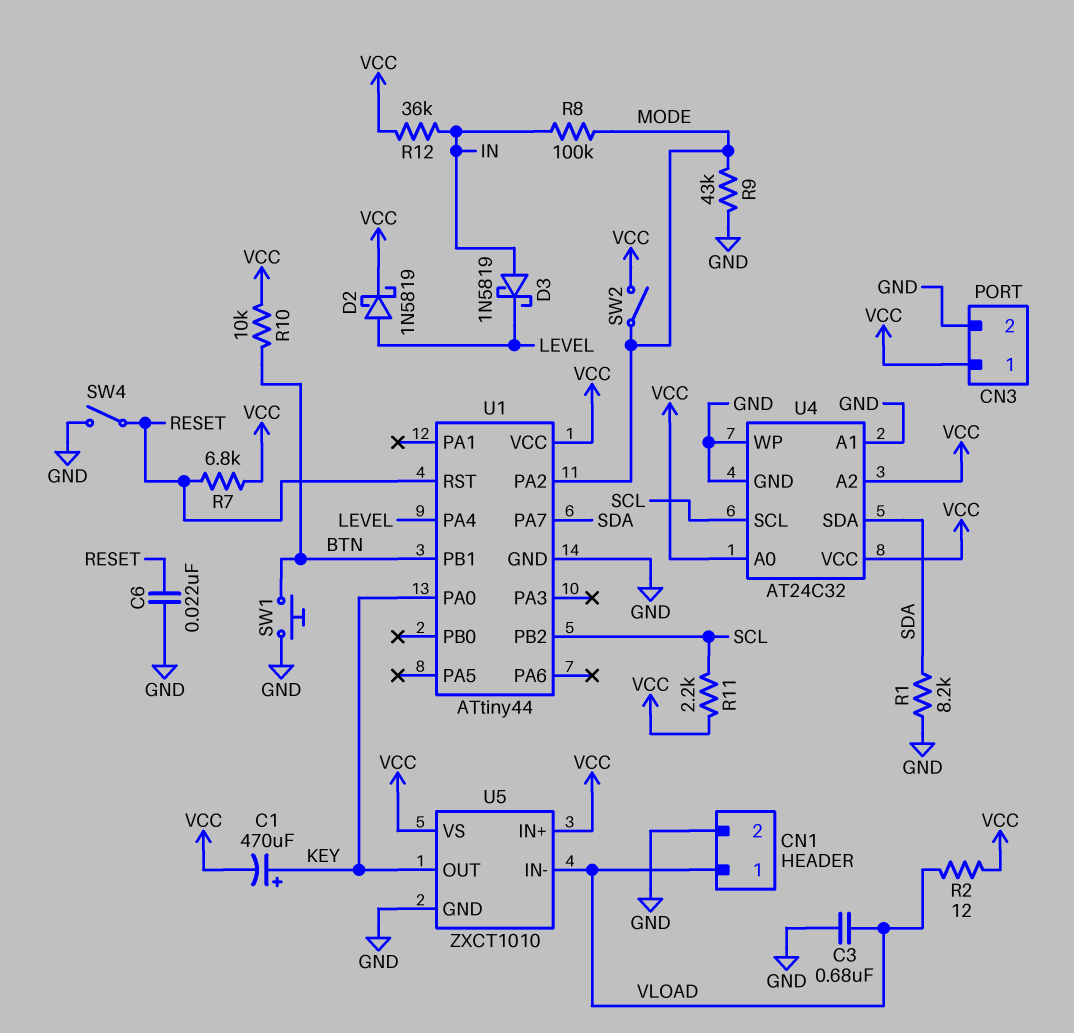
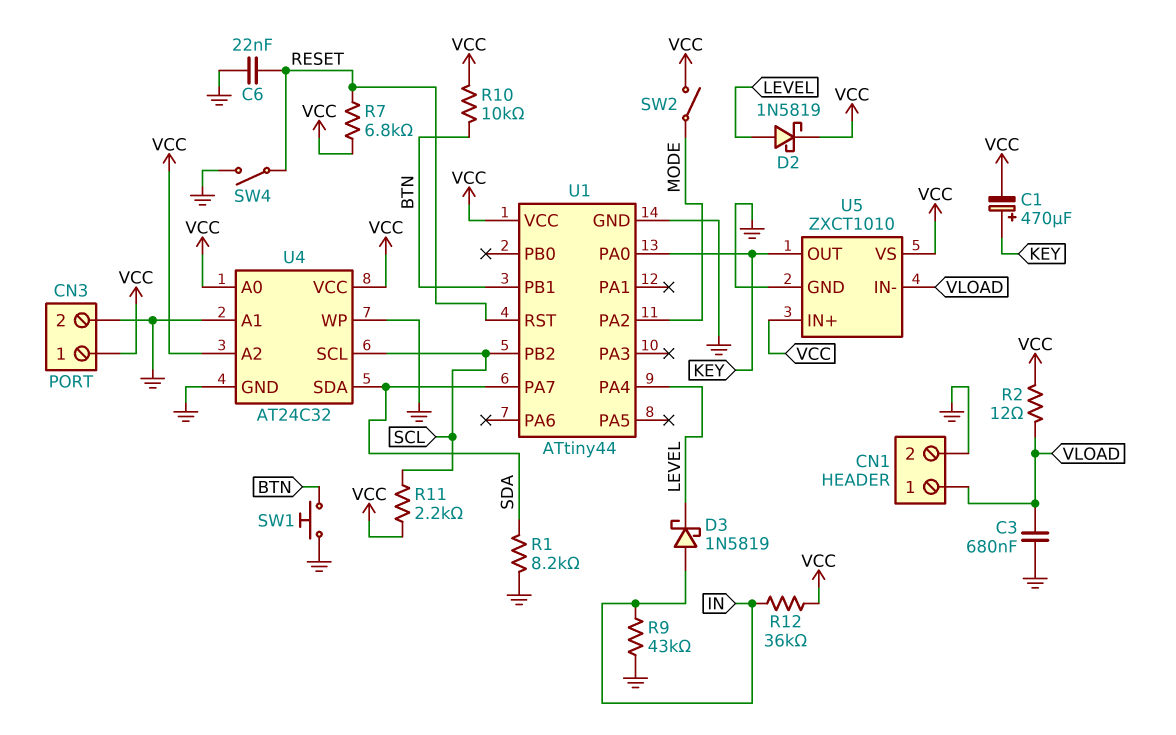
R8: 100k (IN, MODE) -> none
R9: 43k (GND, MODE) -> 43k (GND, IN)

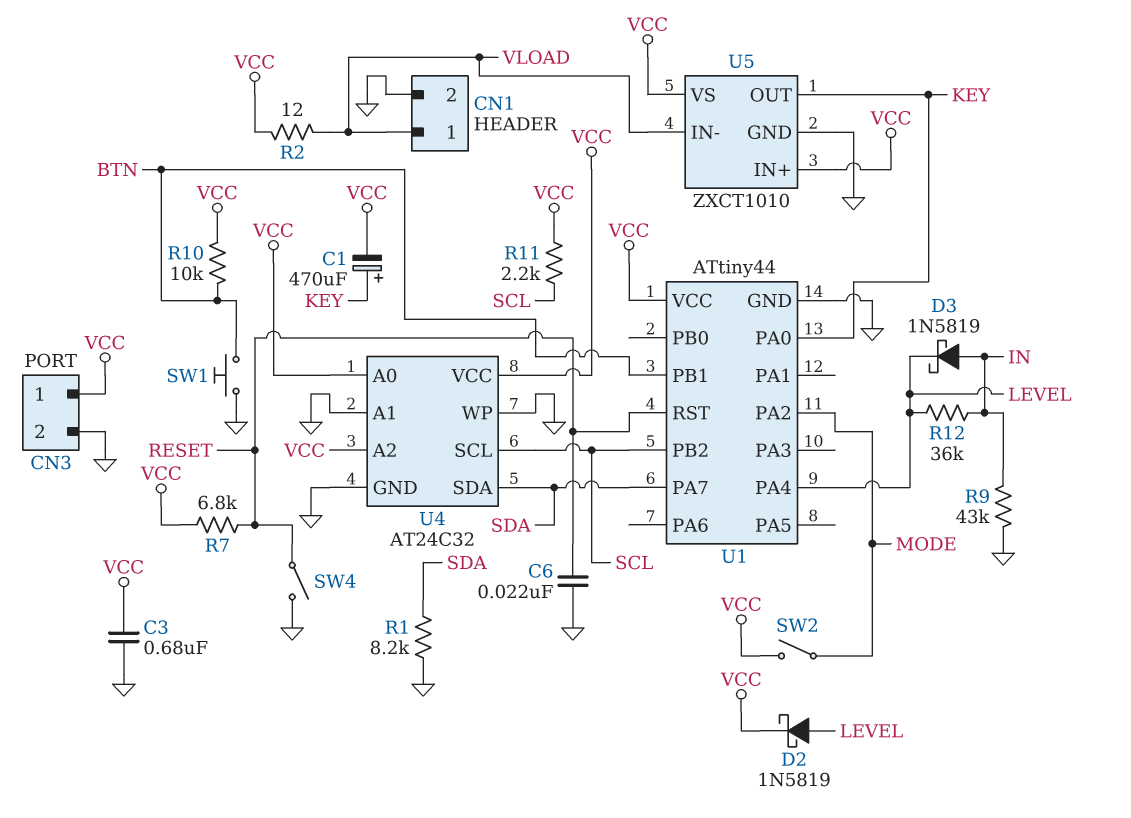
C3: 680nF (GND, VLOAD) -> 680nF (GND, VCC)
R12: 36k (IN, VCC) -> 36k (IN, LEVEL)

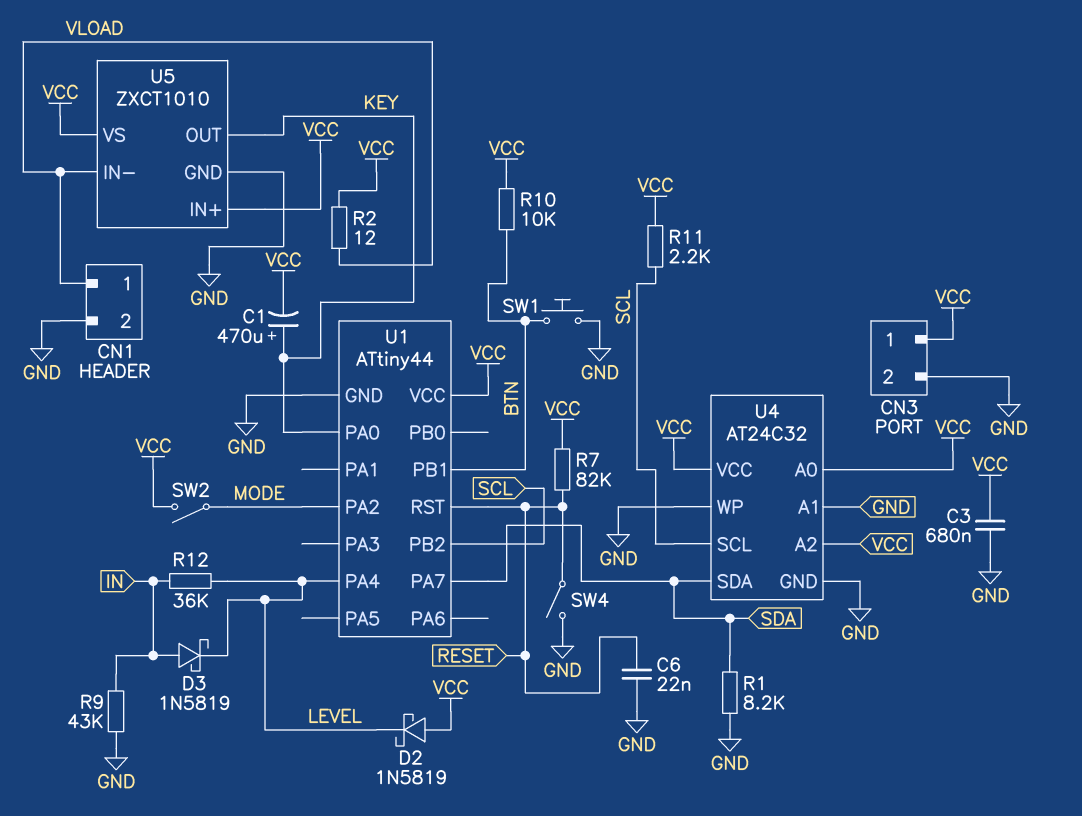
D2: schottky 1N5819 (A LEVEL, K VCC) -> schottky 1N5819 (A VCC, K LEVEL)
R7: 6.8k (RESET, VCC) -> 82k (RESET, VCC)

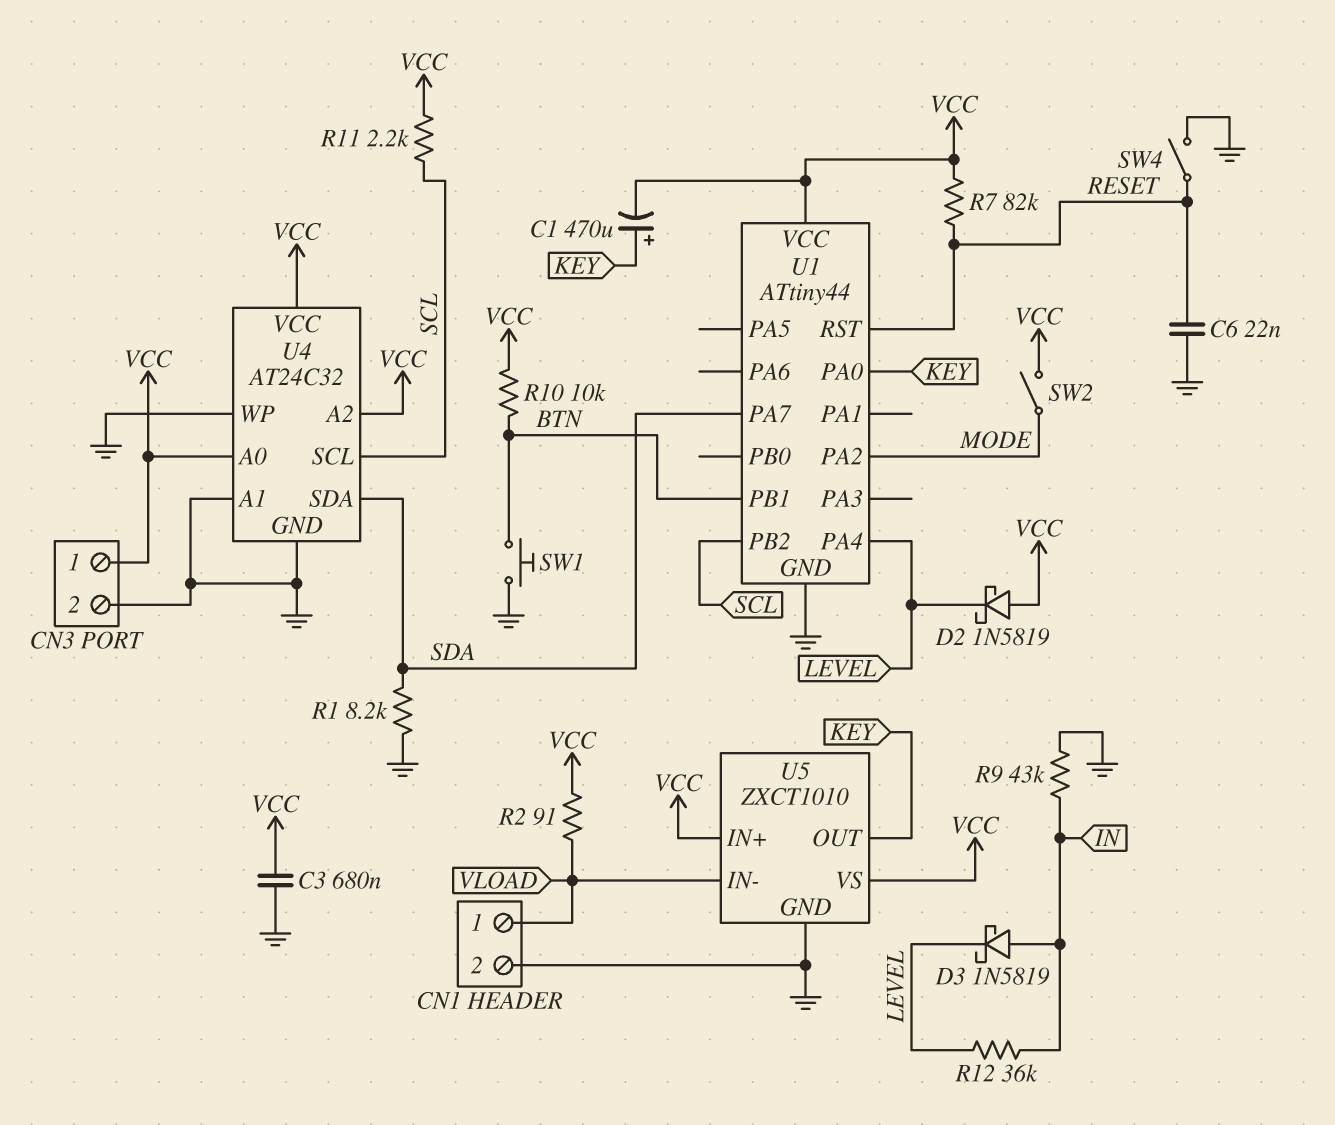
R2: 12 (VCC, VLOAD) -> 91 (VCC, VLOAD)

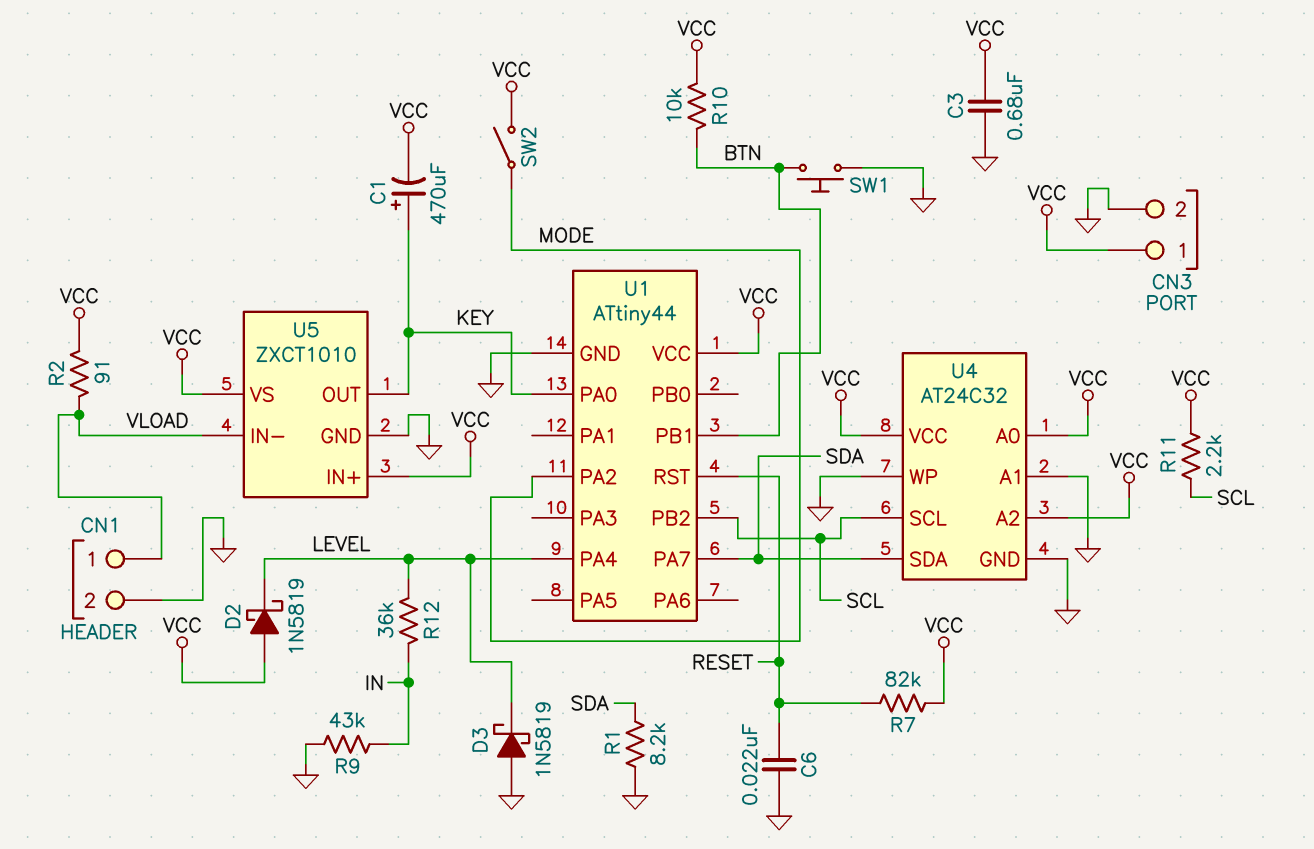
D3: schottky 1N5819 (A IN, K LEVEL) -> schottky 1N5819 (A GND, K LEVEL)
SW4: switch (GND, RESET) -> none

